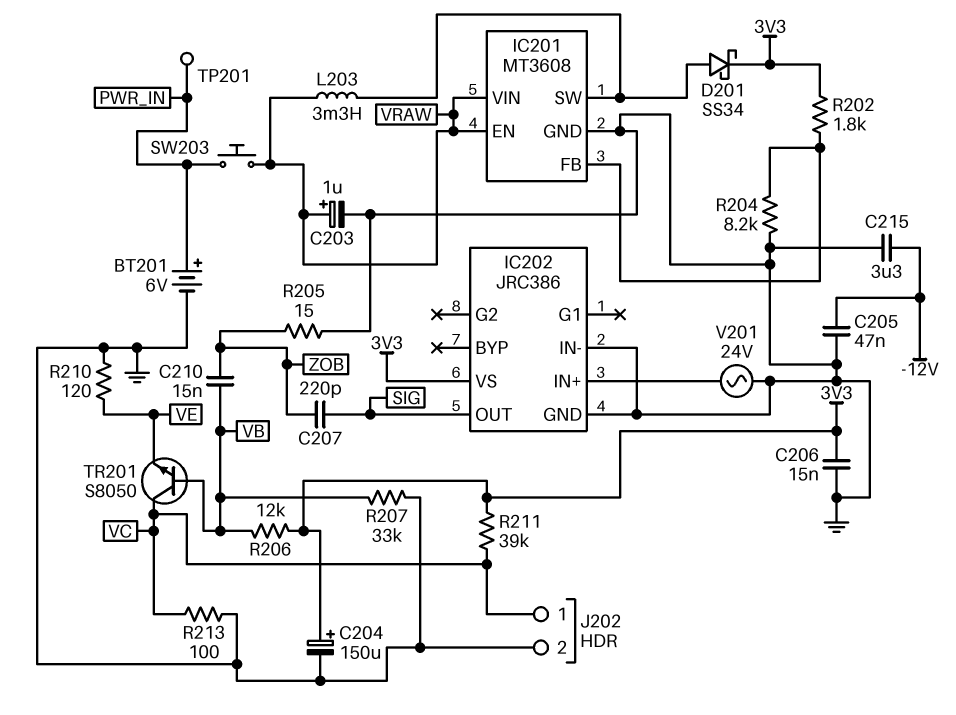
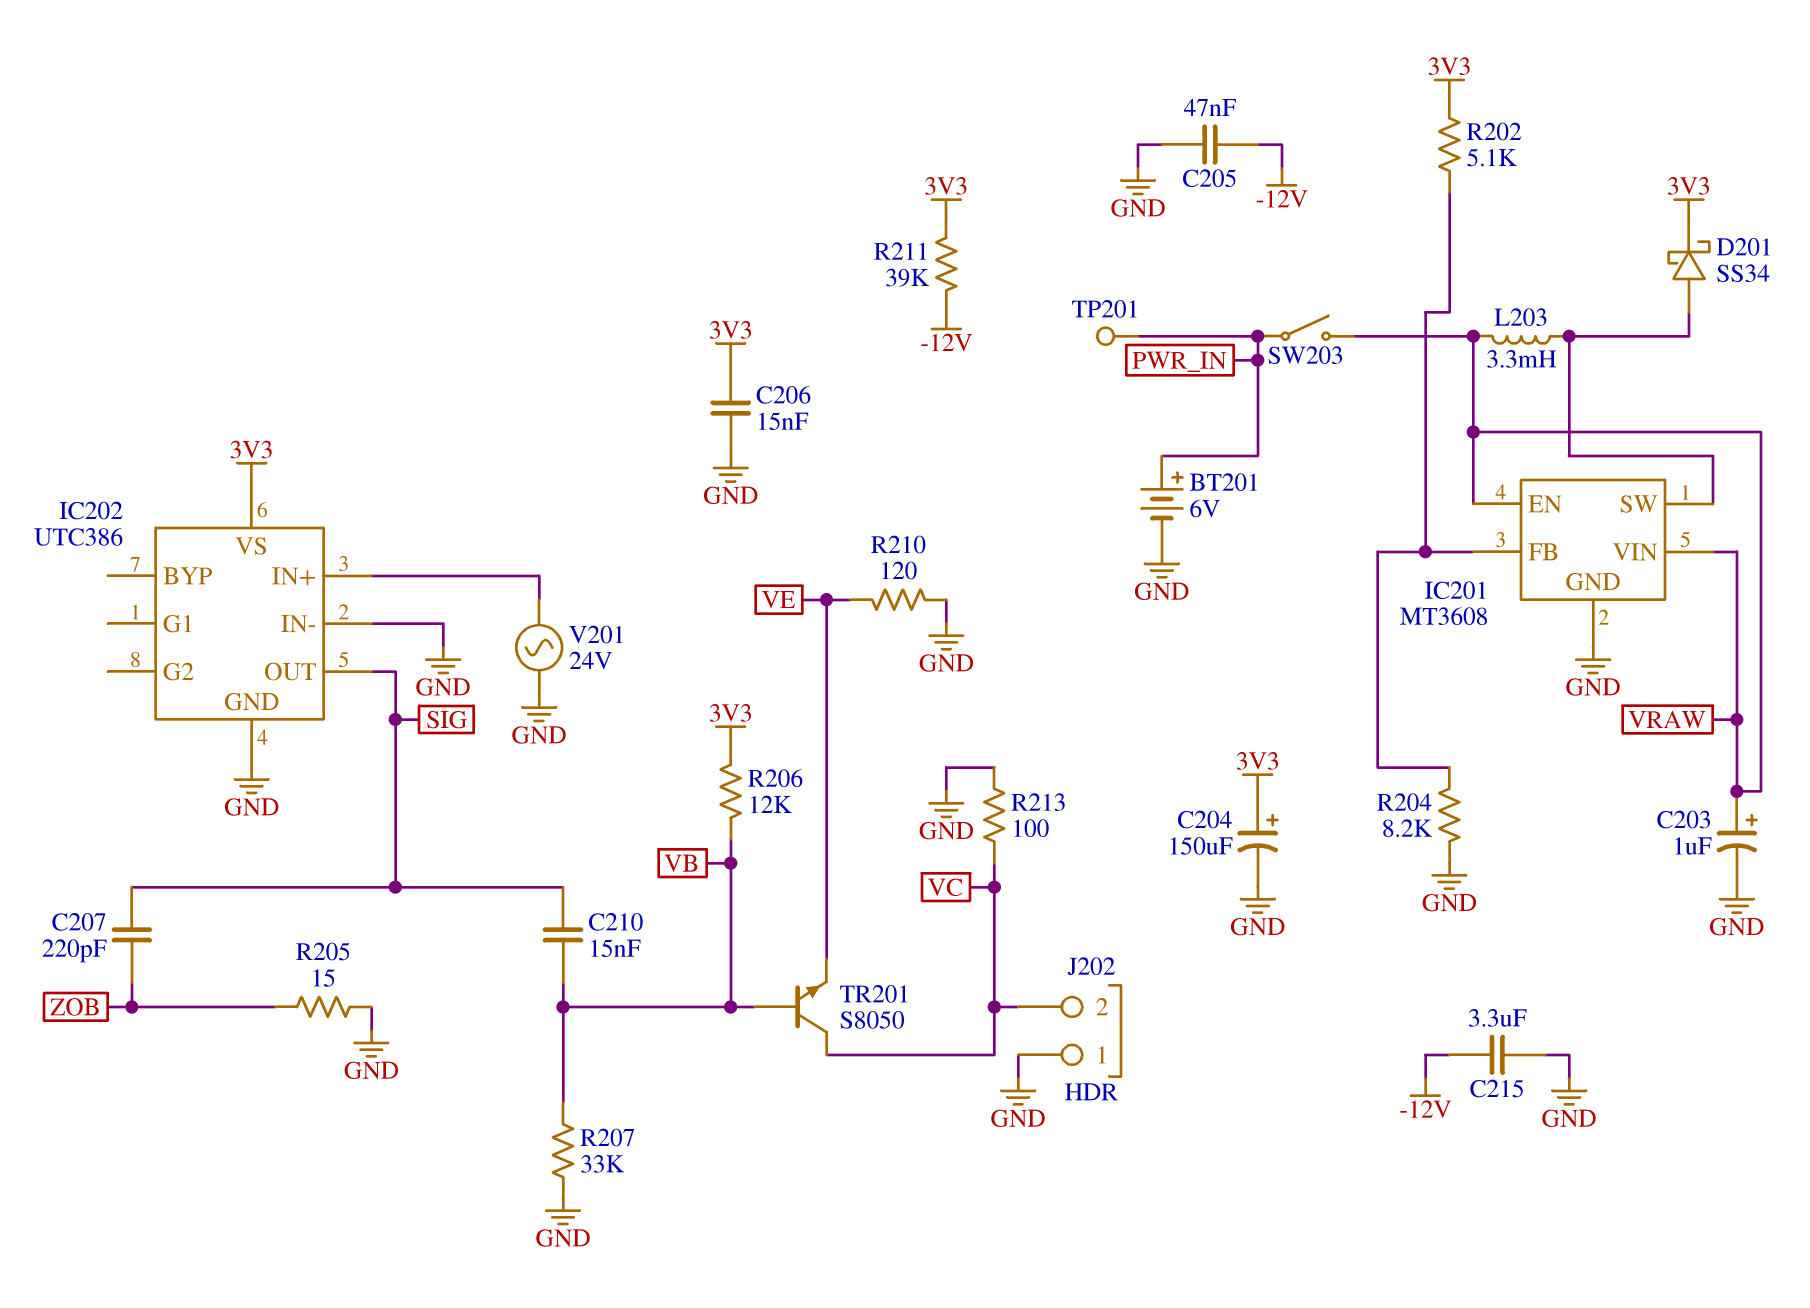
C210: 15nF (VB, ZOB) -> 15nF (SIG, VB)
IC202: JRC386 -> UTC386
J202 pin 1: VC -> GND
J202 pin 2: GND -> VC
R202: 1.8k (3V3, IC201/FB) -> 5.1k (3V3, IC201/FB)
R211: 39k (3V3, VC) -> 39k (-12V, 3V3)
SW203: button (PWR_IN, VRAW) -> switch (PWR_IN, VRAW)

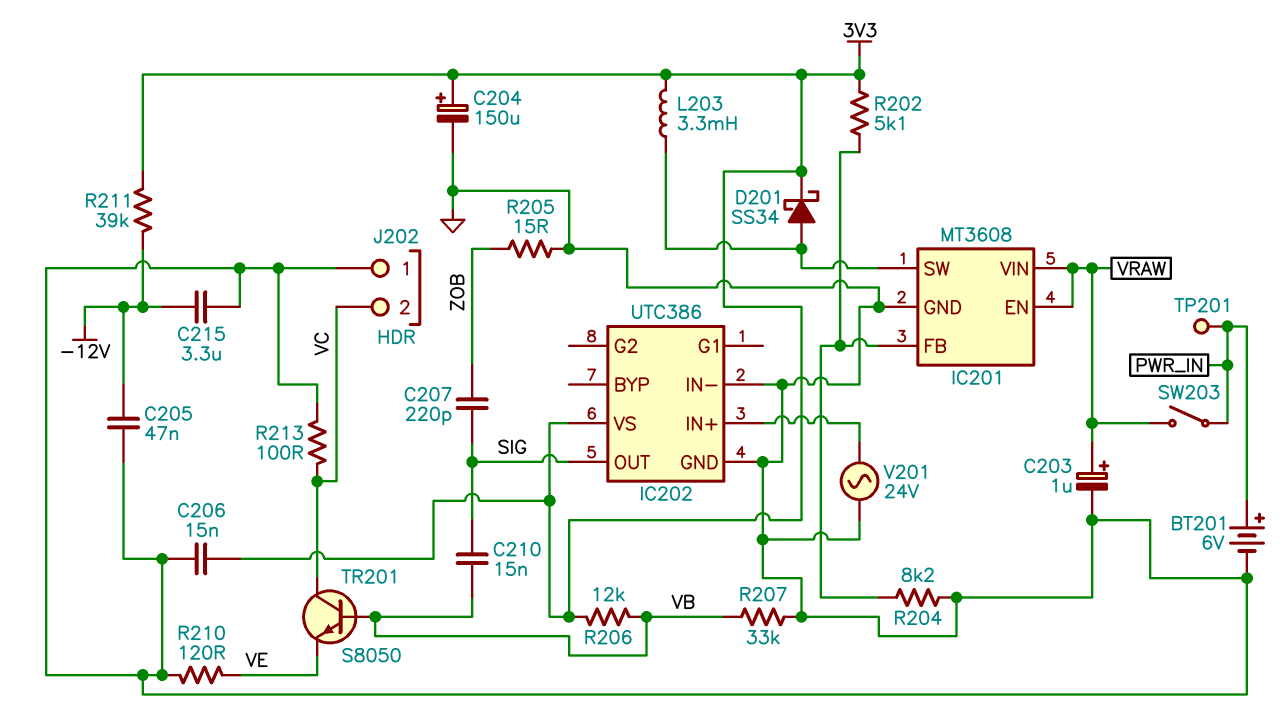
L203: 3.3mH (IC201/SW, VRAW) -> 3.3mH (3V3, IC201/SW)

